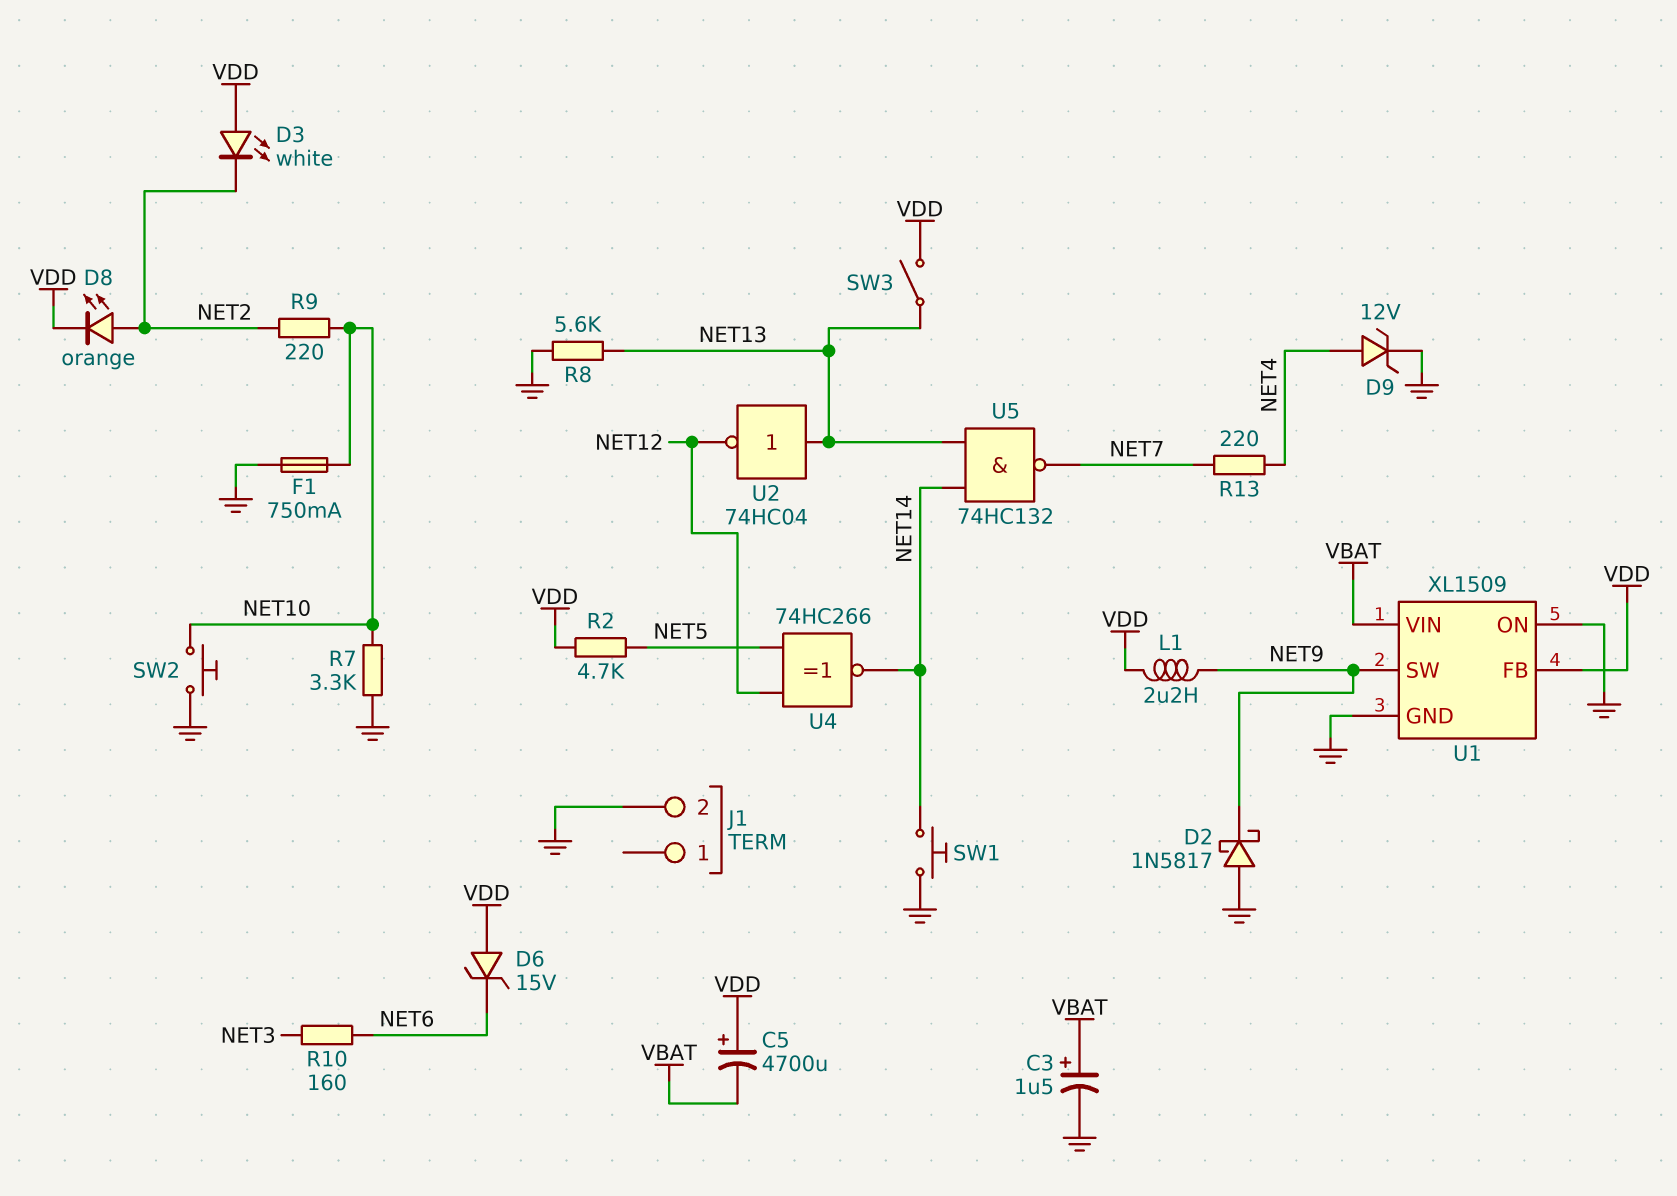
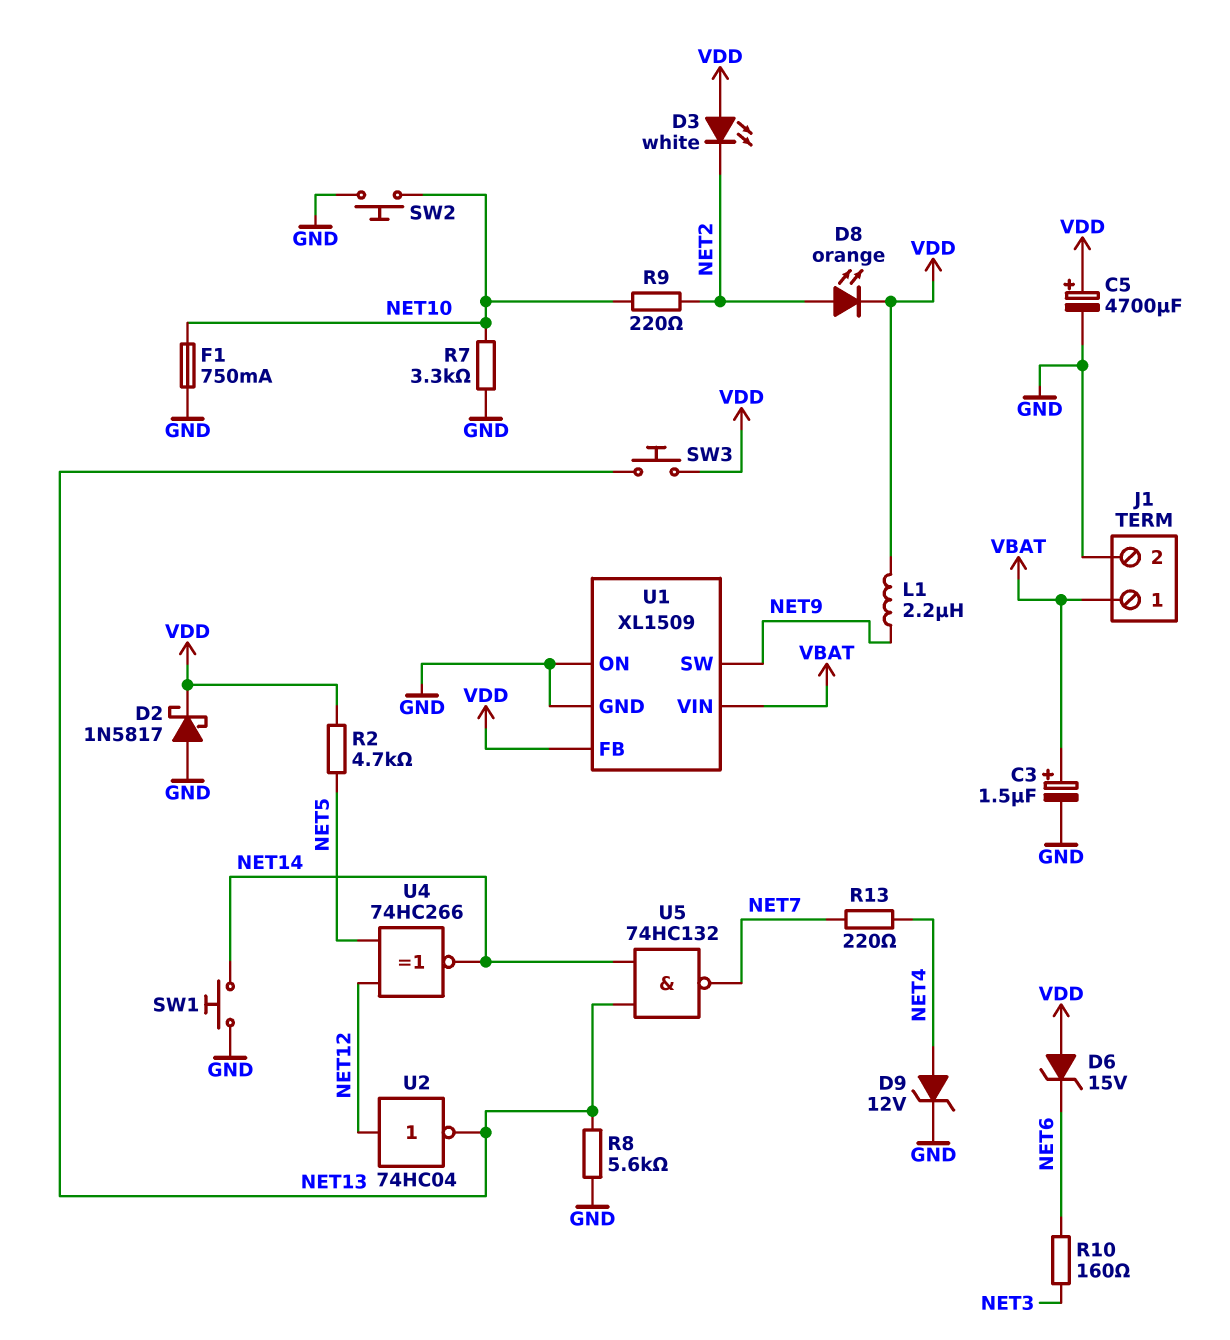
C5: 4700uF (plus VDD, minus VBAT) -> 4700uF (plus VDD, minus GND)
D2: schottky 1N5817 (A GND, K NET9) -> schottky 1N5817 (A GND, K VDD)
J1 pin 1: none -> VBAT
SW3: switch (NET13, VDD) -> button (NET13, VDD)
U2: NOT 74HC04 (in NET13, out NET12) -> NOT 74HC04 (in NET12, out NET13)

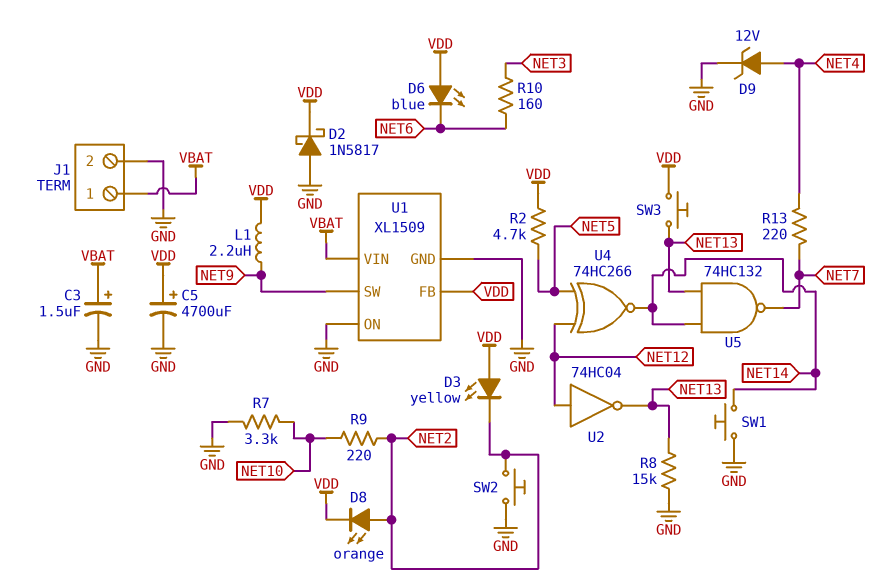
D3: LED white (A VDD, K NET2) -> LED yellow (A VDD, K NET2)
D6: zener 15V (A VDD, K NET6) -> LED blue (A VDD, K NET6)
F1: 750mA (GND, NET10) -> none
R8: 5.6k (GND, NET13) -> 15k (GND, NET13)
SW2: button (GND, NET10) -> button (GND, NET2)

